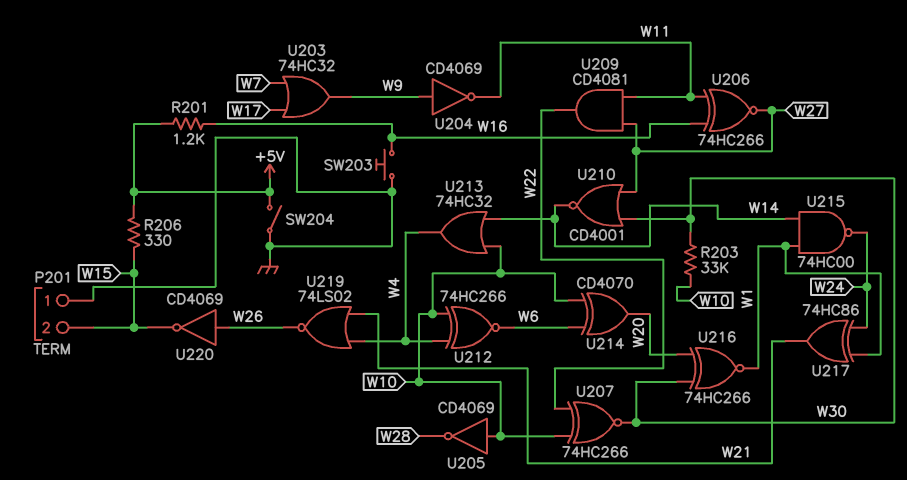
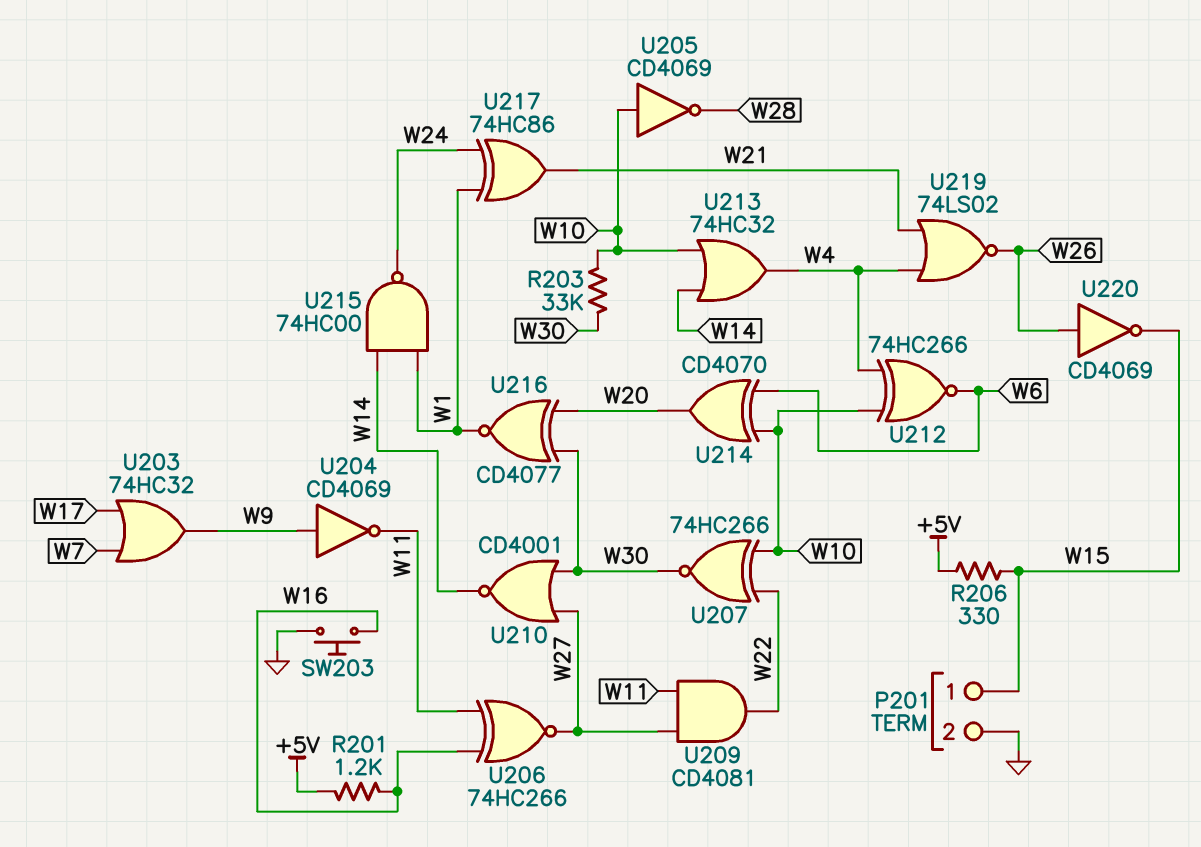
P201 pin 1: GND -> W15
P201 pin 2: W15 -> GND
SW204: switch (+5V, GND) -> none
U216: XNOR 74HC266 (in W20, in W30, out W1) -> XNOR CD4077 (in W20, in W30, out W1)

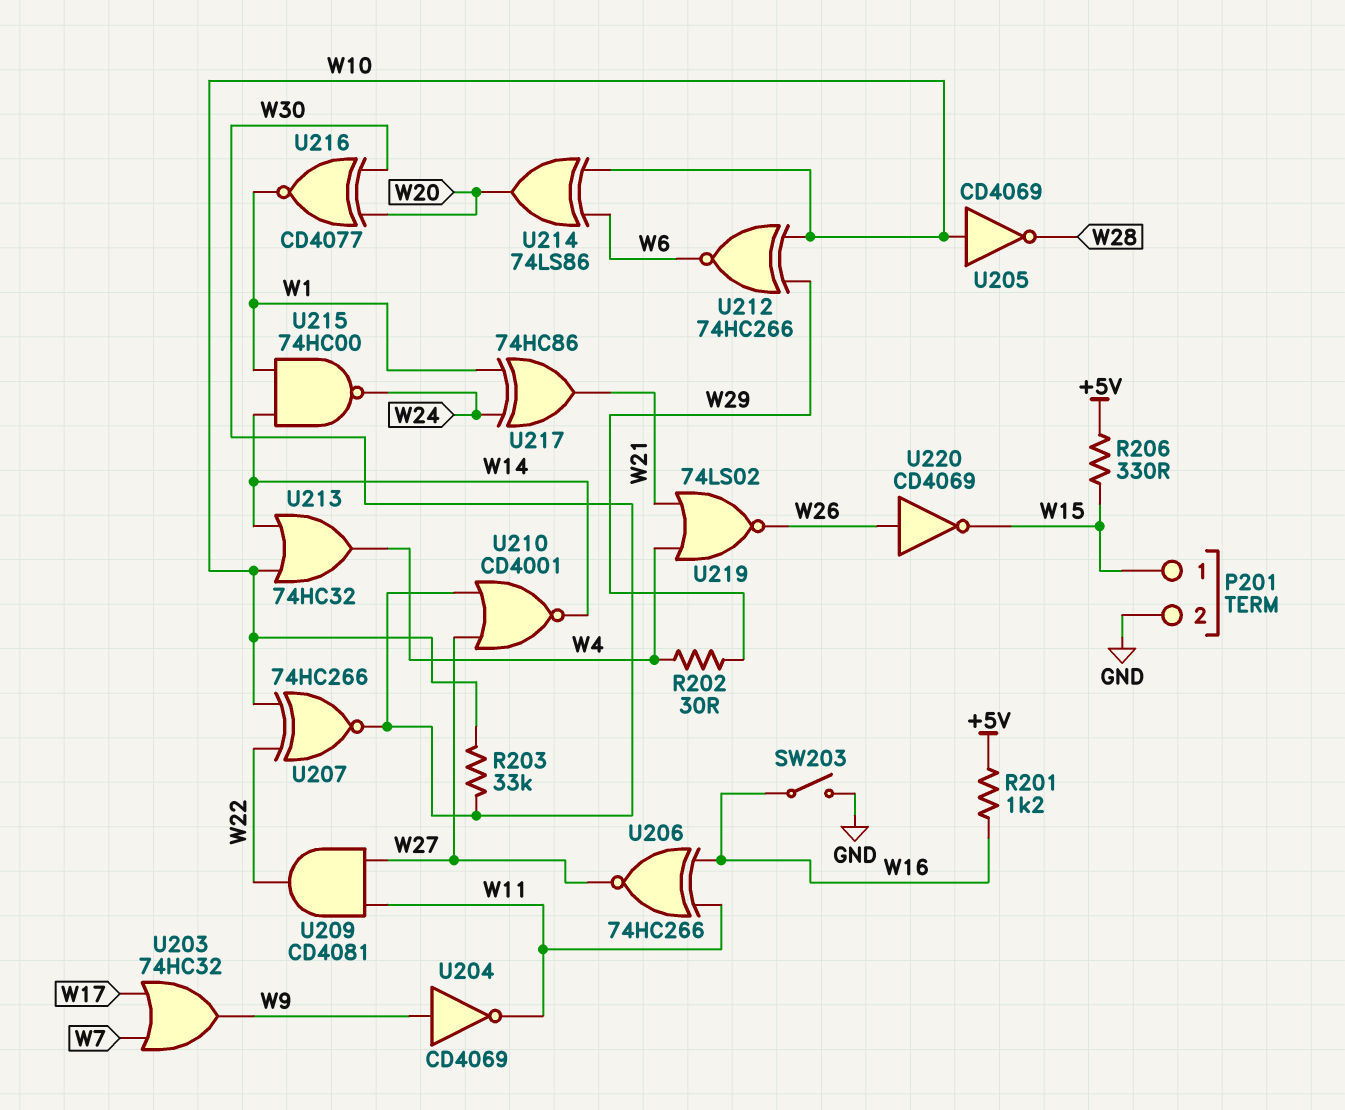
R202: none -> 30 (W4, W29)
SW203: button (GND, W16) -> switch (GND, W16)
U212: XNOR 74HC266 (in W4, in W10, out W6) -> XNOR 74HC266 (in W10, in W29, out W6)
U214: XOR CD4070 (in W6, in W10, out W20) -> XOR 74LS86 (in W6, in W10, out W20)

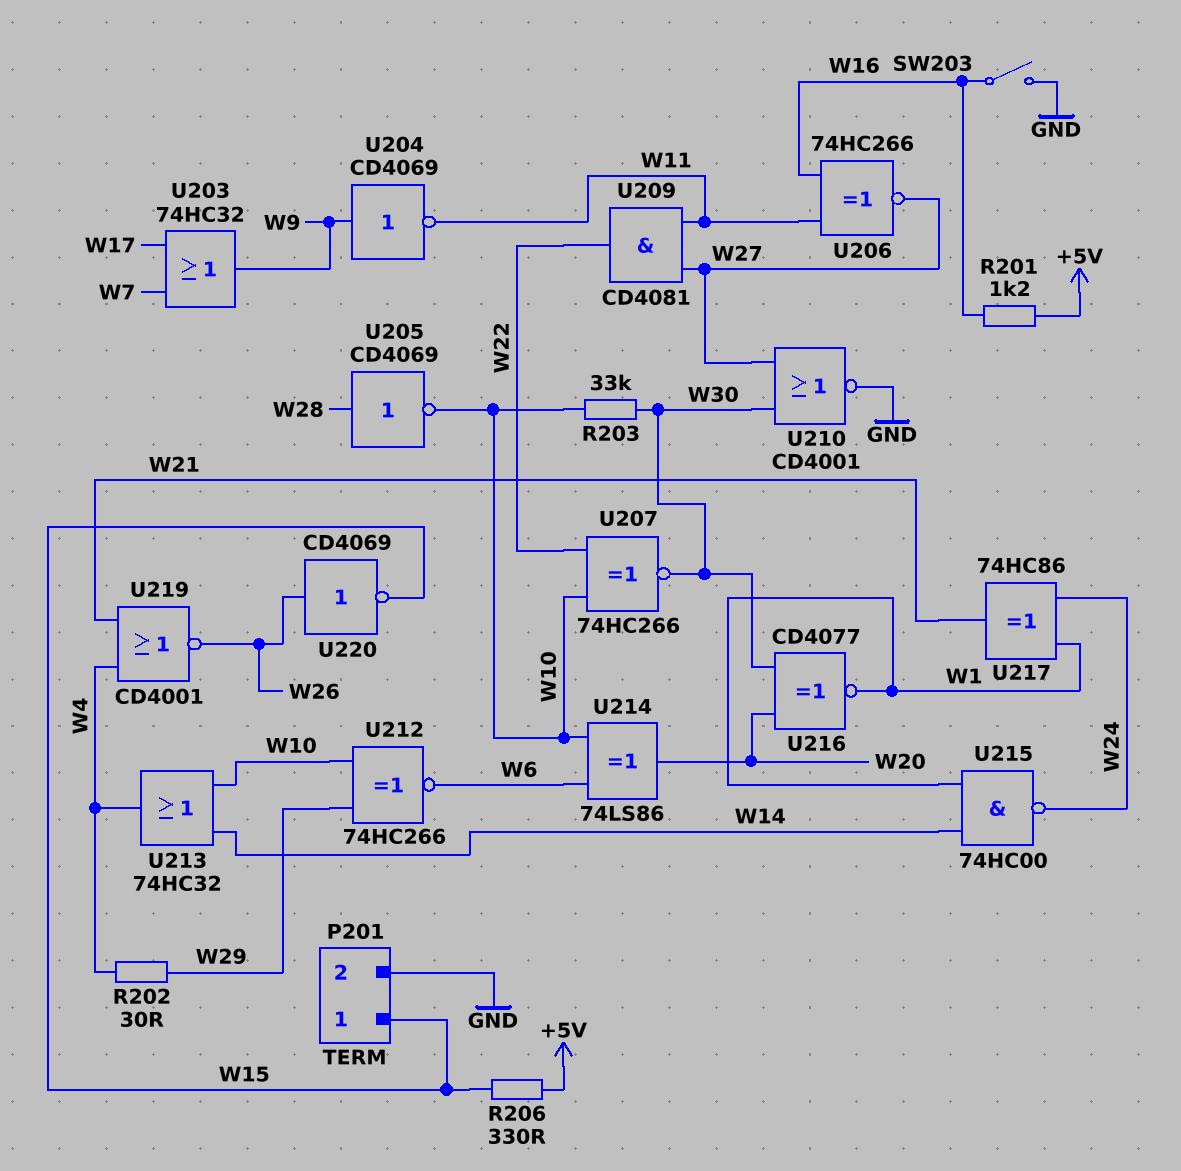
U205: NOT CD4069 (in W10, out W28) -> NOT CD4069 (in W28, out W10)
U210: NOR CD4001 (in W27, in W30, out W14) -> NOR CD4001 (in W27, in W30, out GND)
U219: NOR 74LS02 (in W4, in W21, out W26) -> NOR CD4001 (in W4, in W21, out W26)

